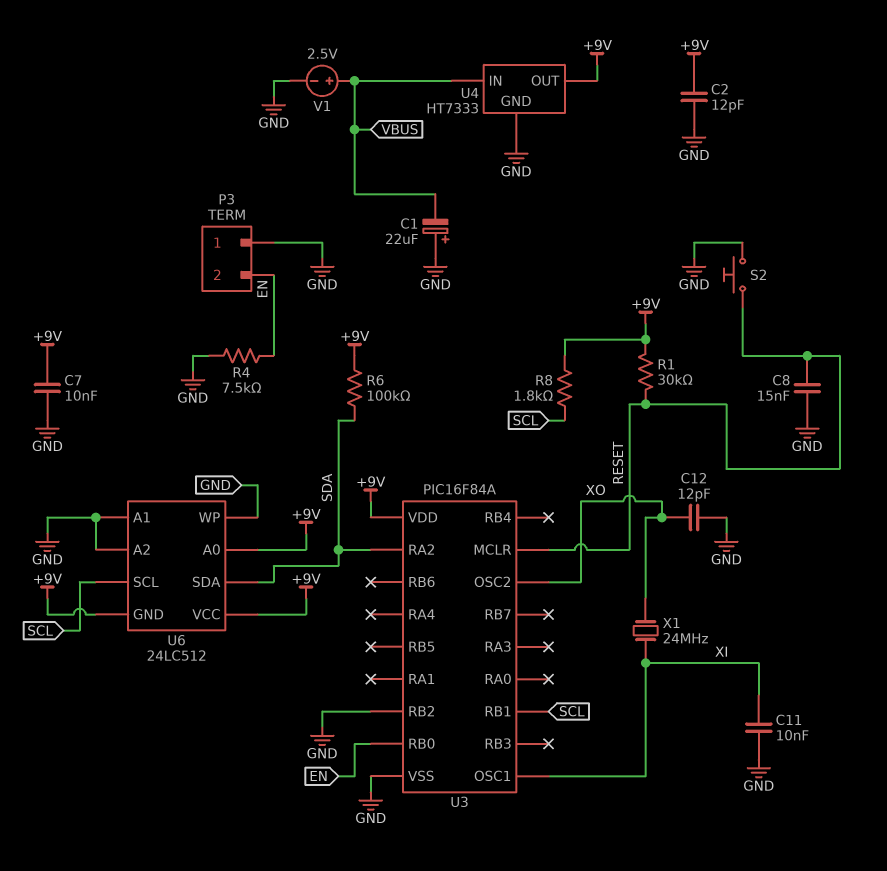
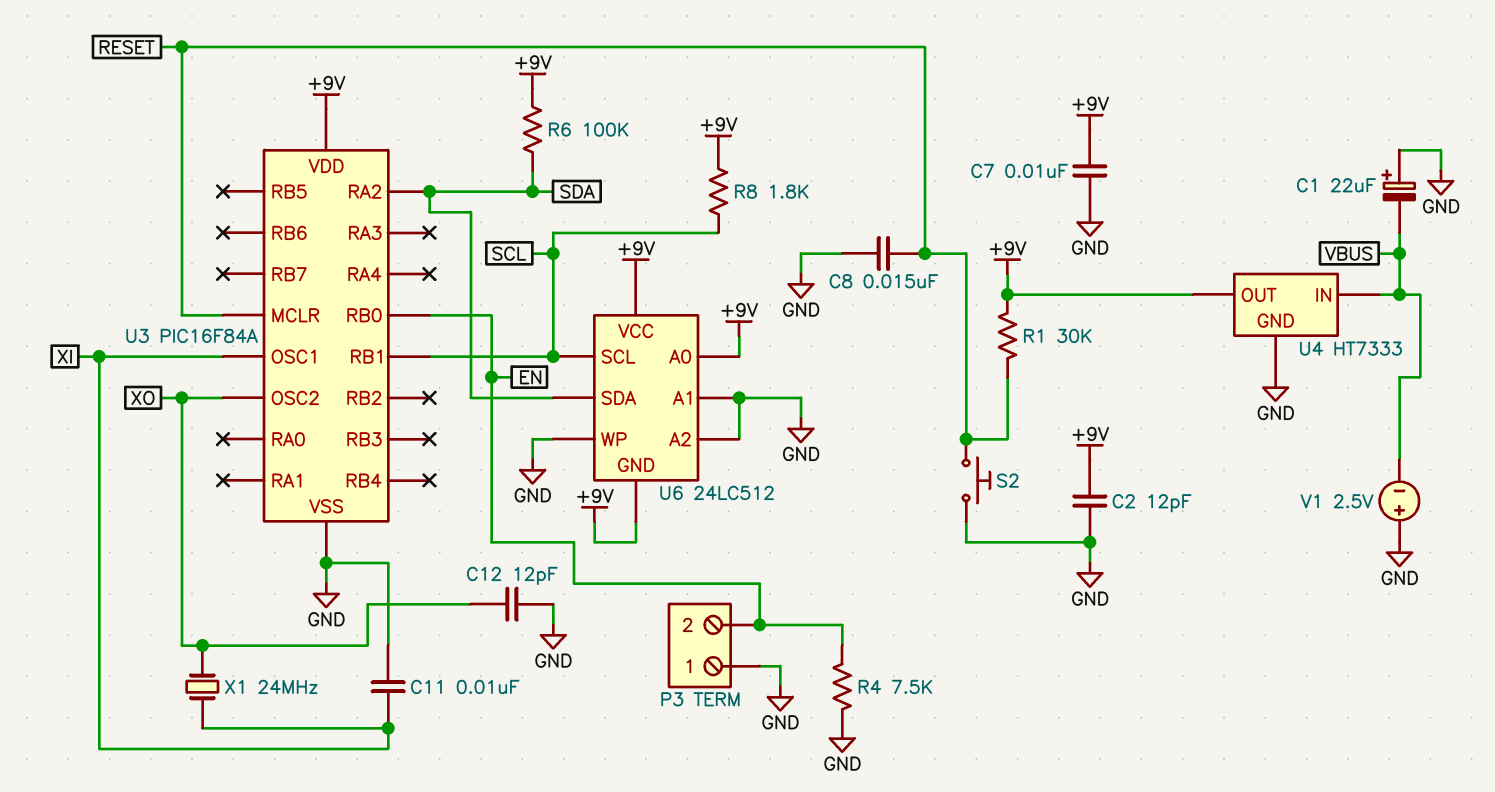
U3 pin RB2: GND -> none
V1: 2.5V (plus VBUS, minus GND) -> 2.5V (plus GND, minus VBUS)

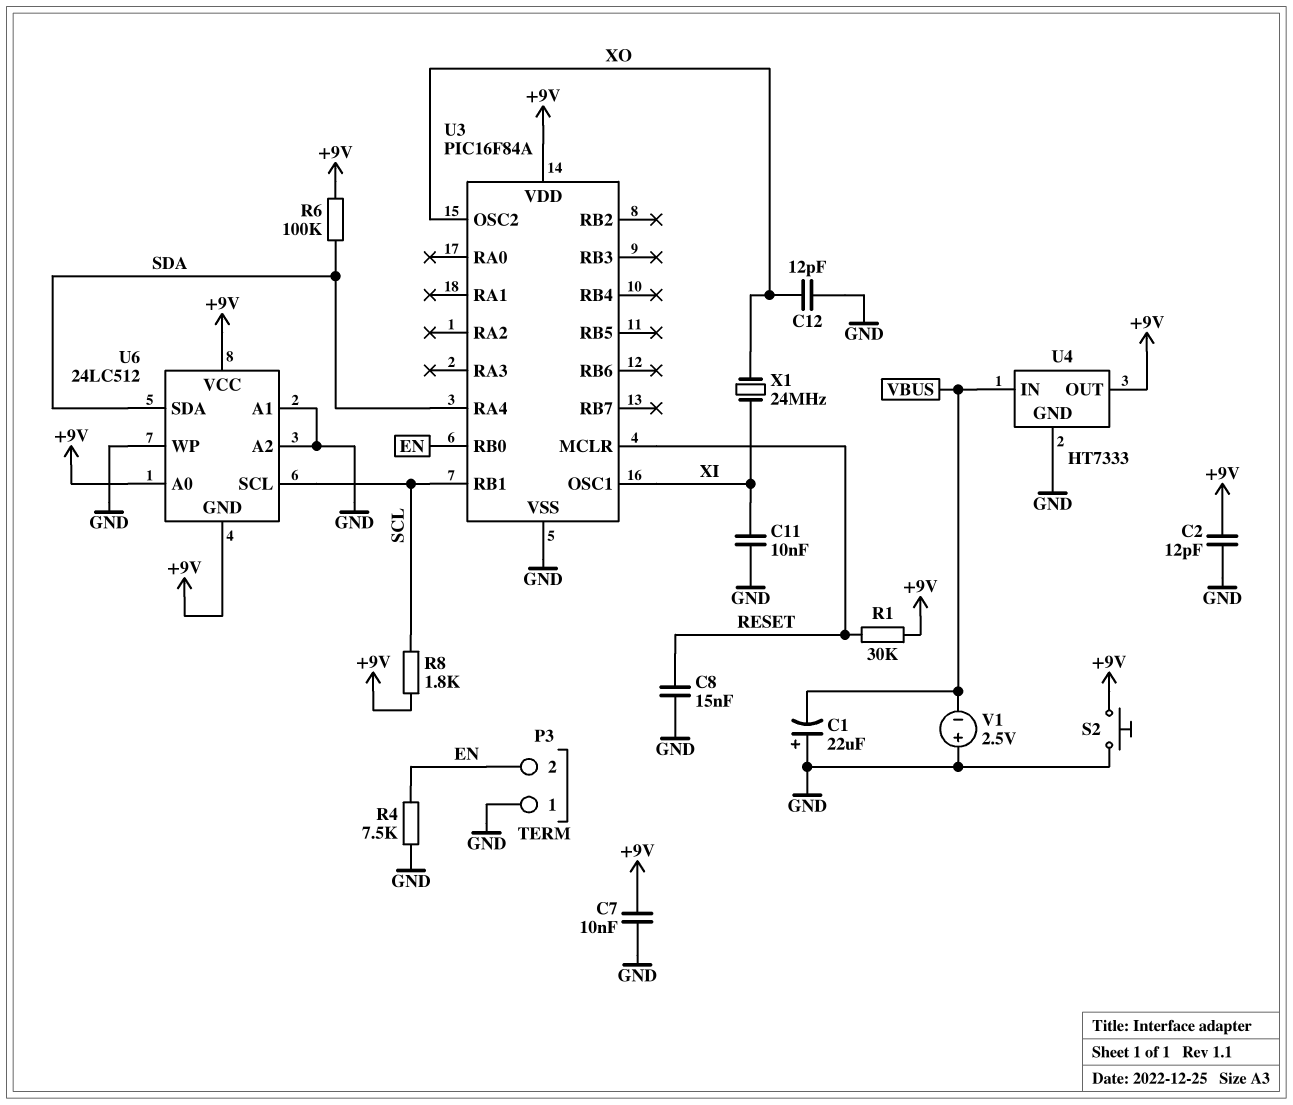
S2: button (GND, RESET) -> button (+9V, GND)
U3 pin RA2: SDA -> none
U3 pin RA4: none -> SDA

